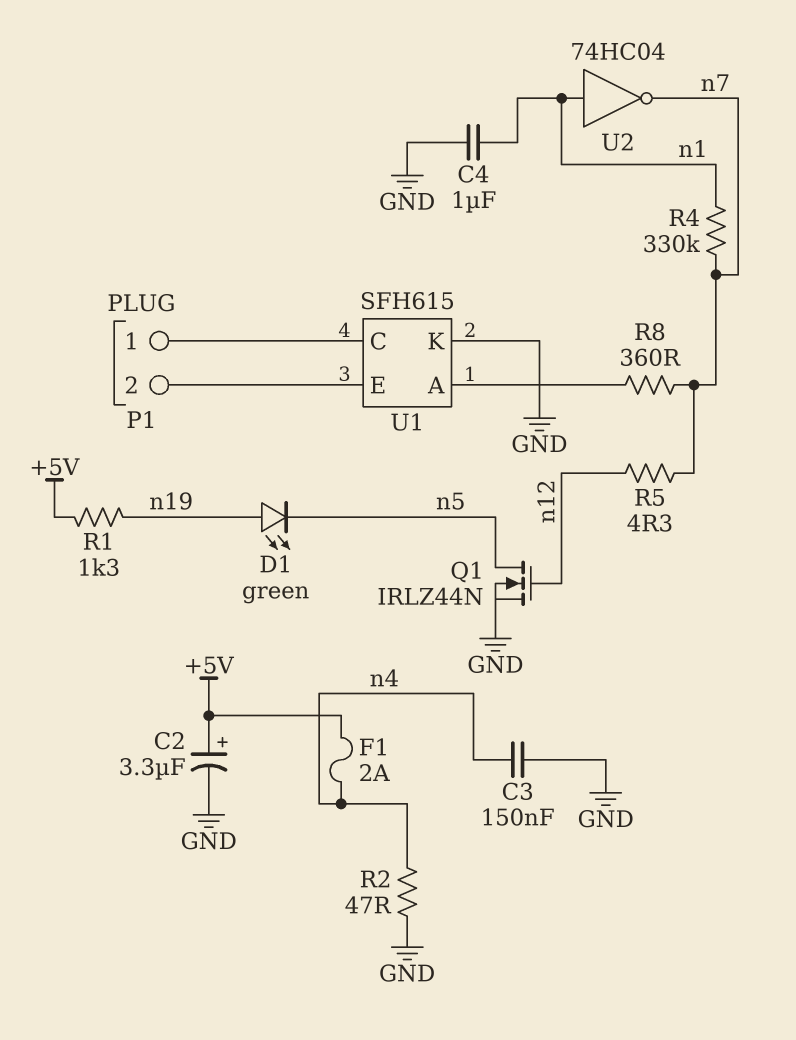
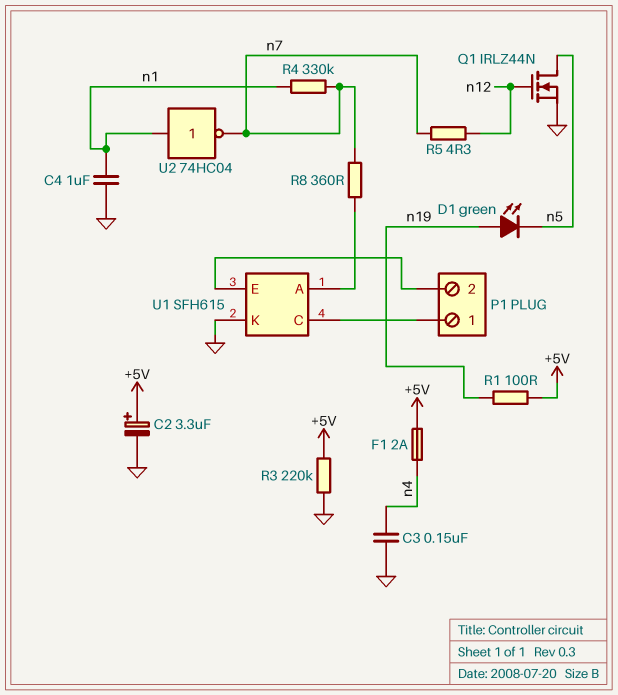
R1: 1.3k (+5V, n19) -> 100 (+5V, n19)
R2: 47 (GND, n4) -> none
R3: none -> 220k (+5V, GND)

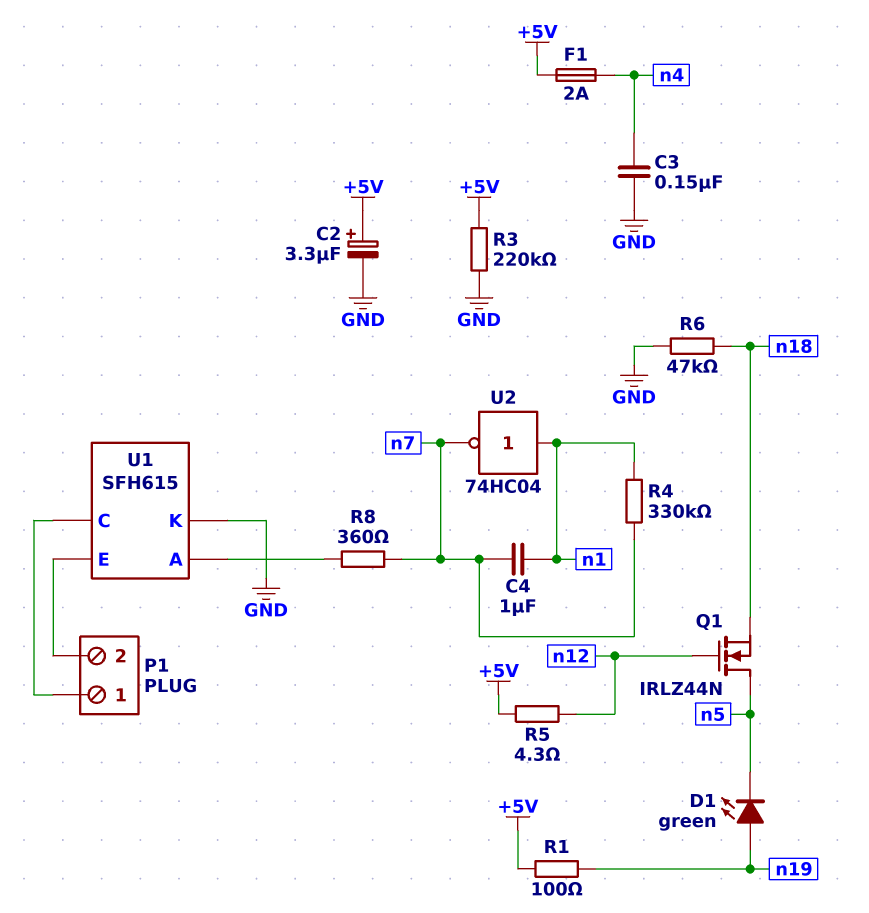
C4: 1uF (GND, n1) -> 1uF (n1, n7)
Q1: NMOS IRLZ44N (G n12, D n5, S GND) -> NMOS IRLZ44N (G n12, D n5, S n18)
R5: 4.3 (n7, n12) -> 4.3 (+5V, n12)
R6: none -> 47k (GND, n18)

